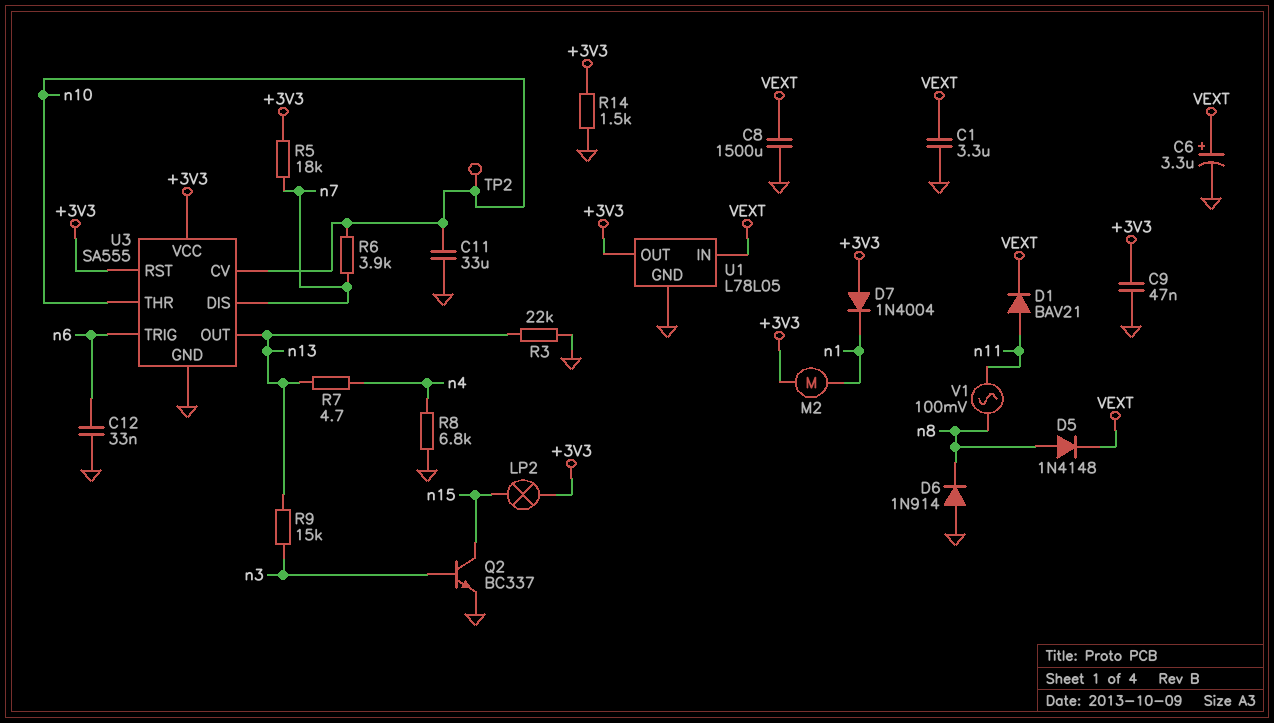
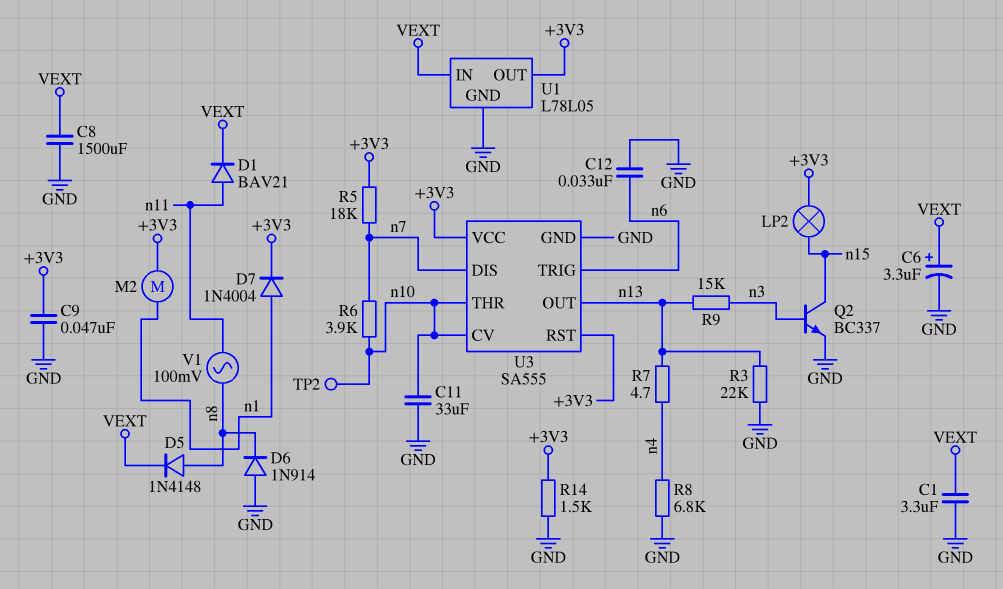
D7: diode 1N4004 (A +3V3, K n1) -> diode 1N4004 (A n1, K +3V3)

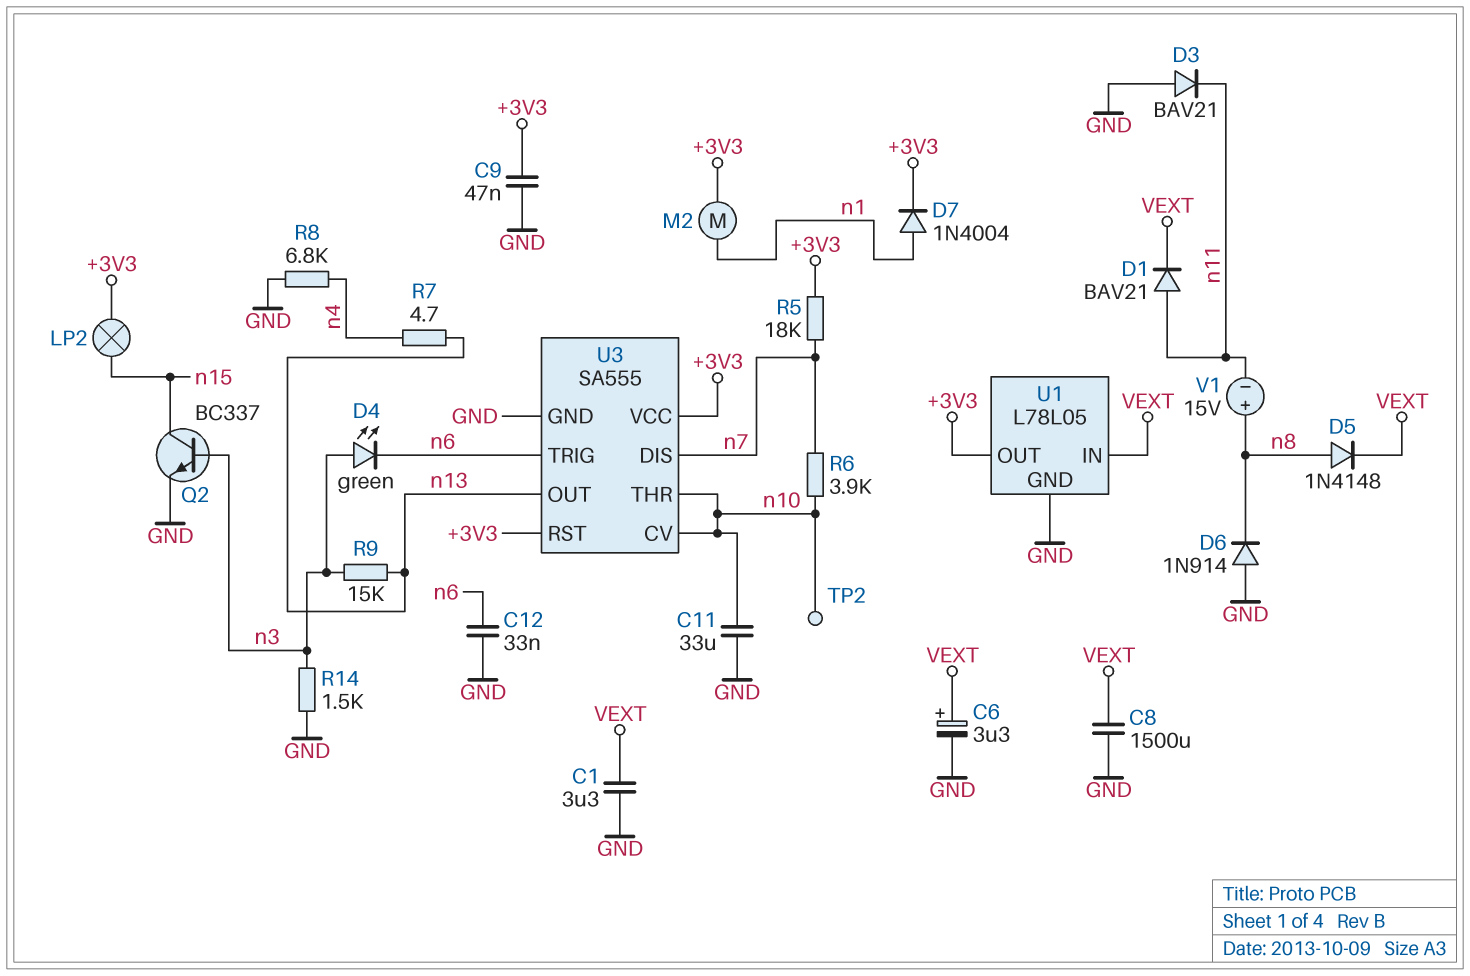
D3: none -> diode BAV21 (A GND, K n11)
D4: none -> LED green (A n3, K n6)
R3: 22k (GND, n13) -> none
R14: 1.5k (+3V3, GND) -> 1.5k (GND, n3)
V1: AC 100mV (n8, n11) -> 15V (plus n8, minus n11)

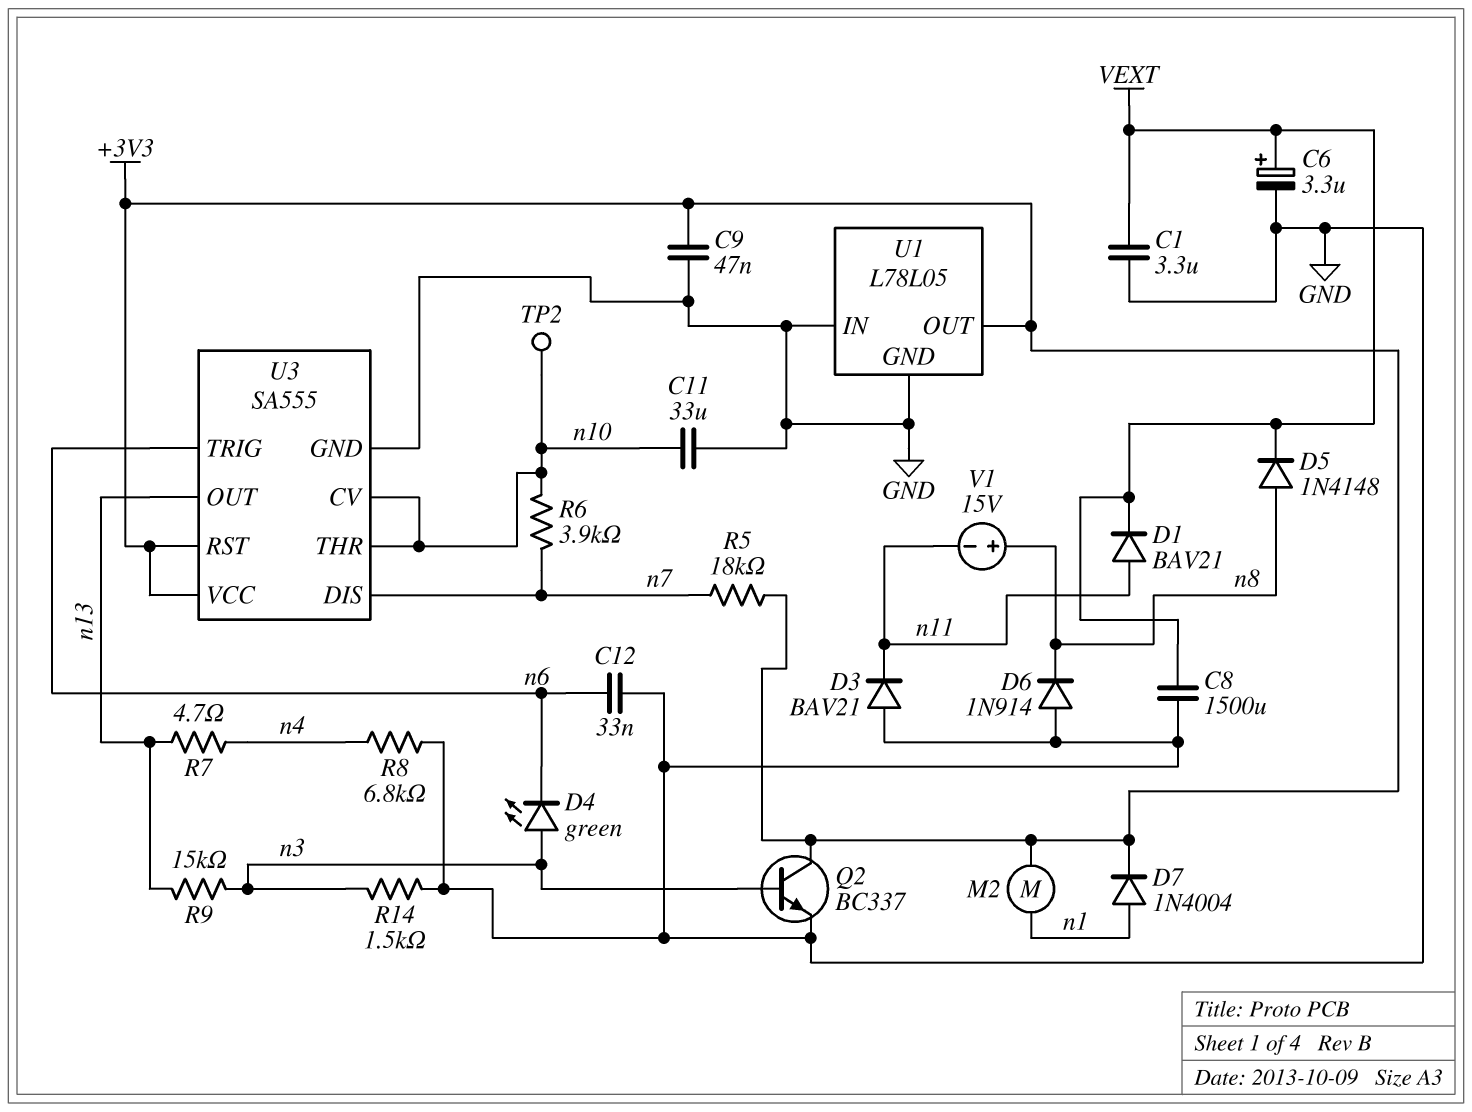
LP2: lamp (+3V3, n15) -> none
Q2: NPN BC337 (B n3, C n15, E GND) -> NPN BC337 (B n3, C +3V3, E GND)
U1 pin IN: VEXT -> GND

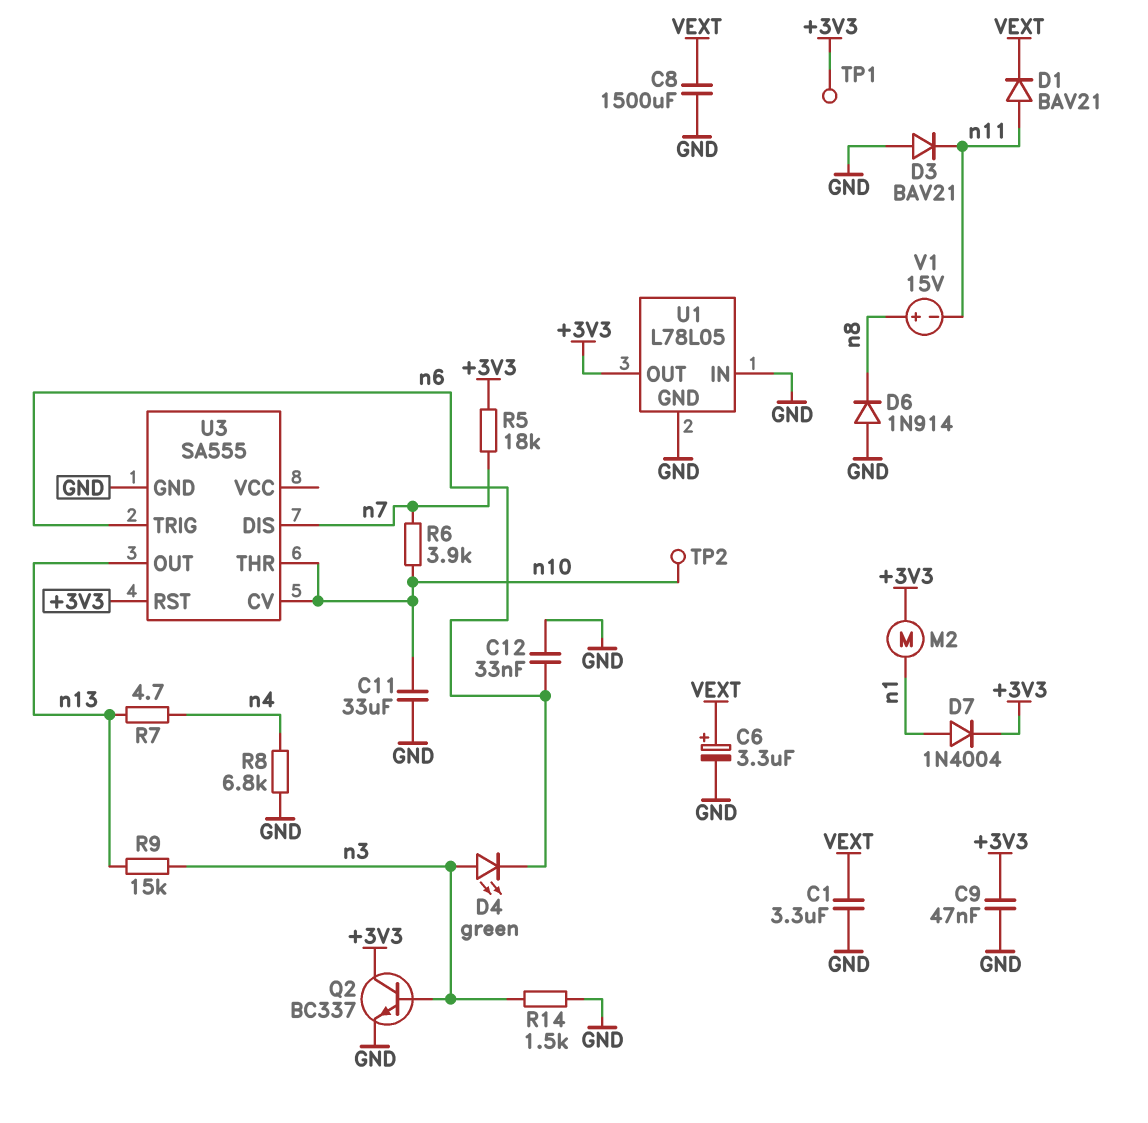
D5: diode 1N4148 (A n8, K VEXT) -> none
TP1: none -> test point (+3V3)
U3 pin VCC: +3V3 -> none

